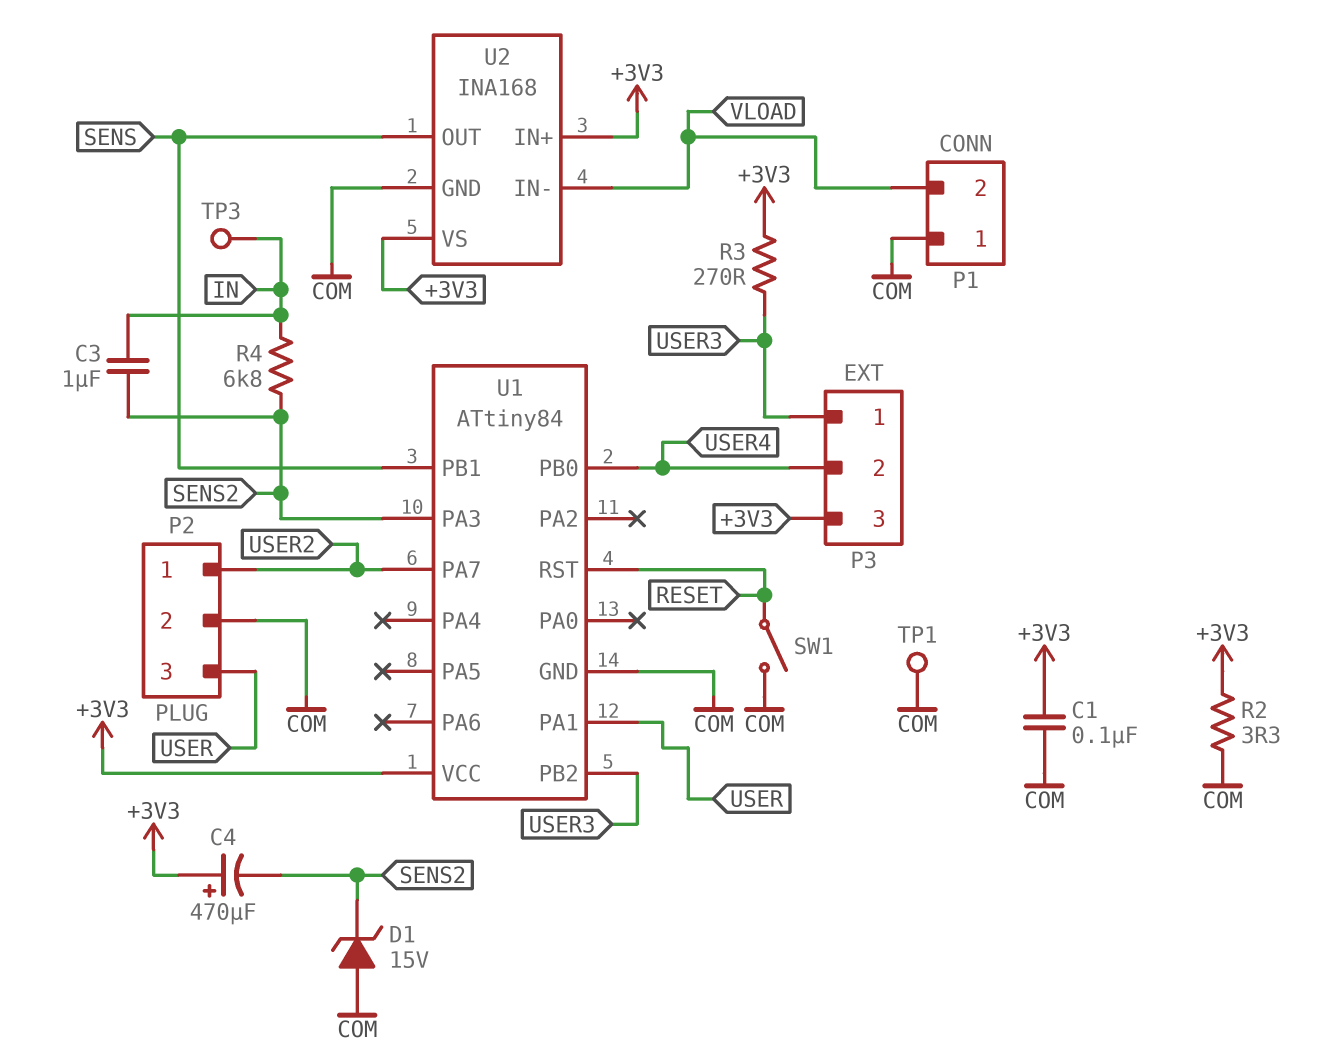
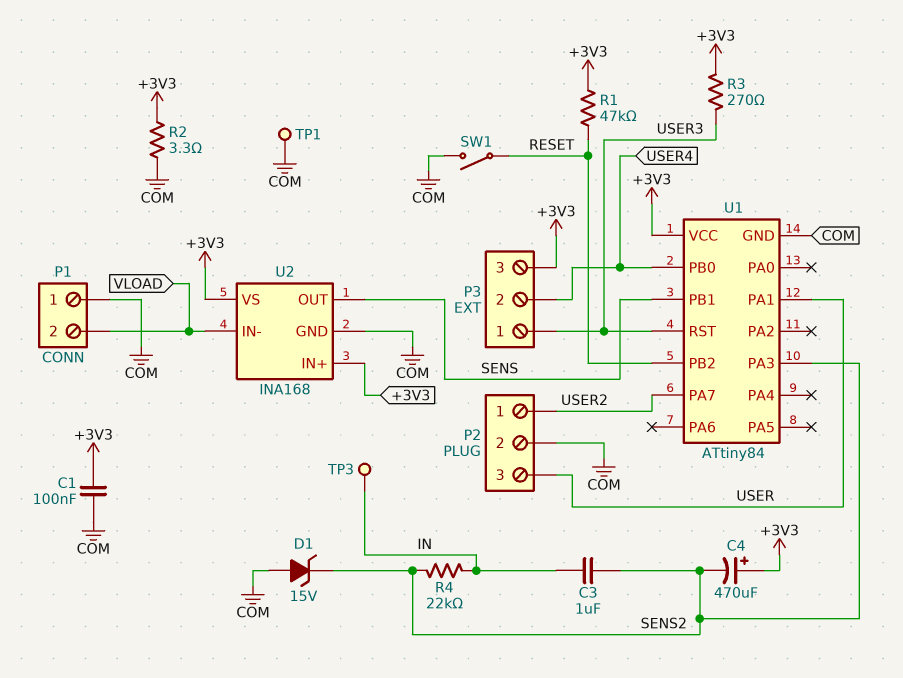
R1: none -> 47k (+3V3, RESET)
R4: 6.8k (IN, SENS2) -> 22k (IN, SENS2)
U1 pin PB2: USER3 -> RESET
U1 pin RST: RESET -> USER3

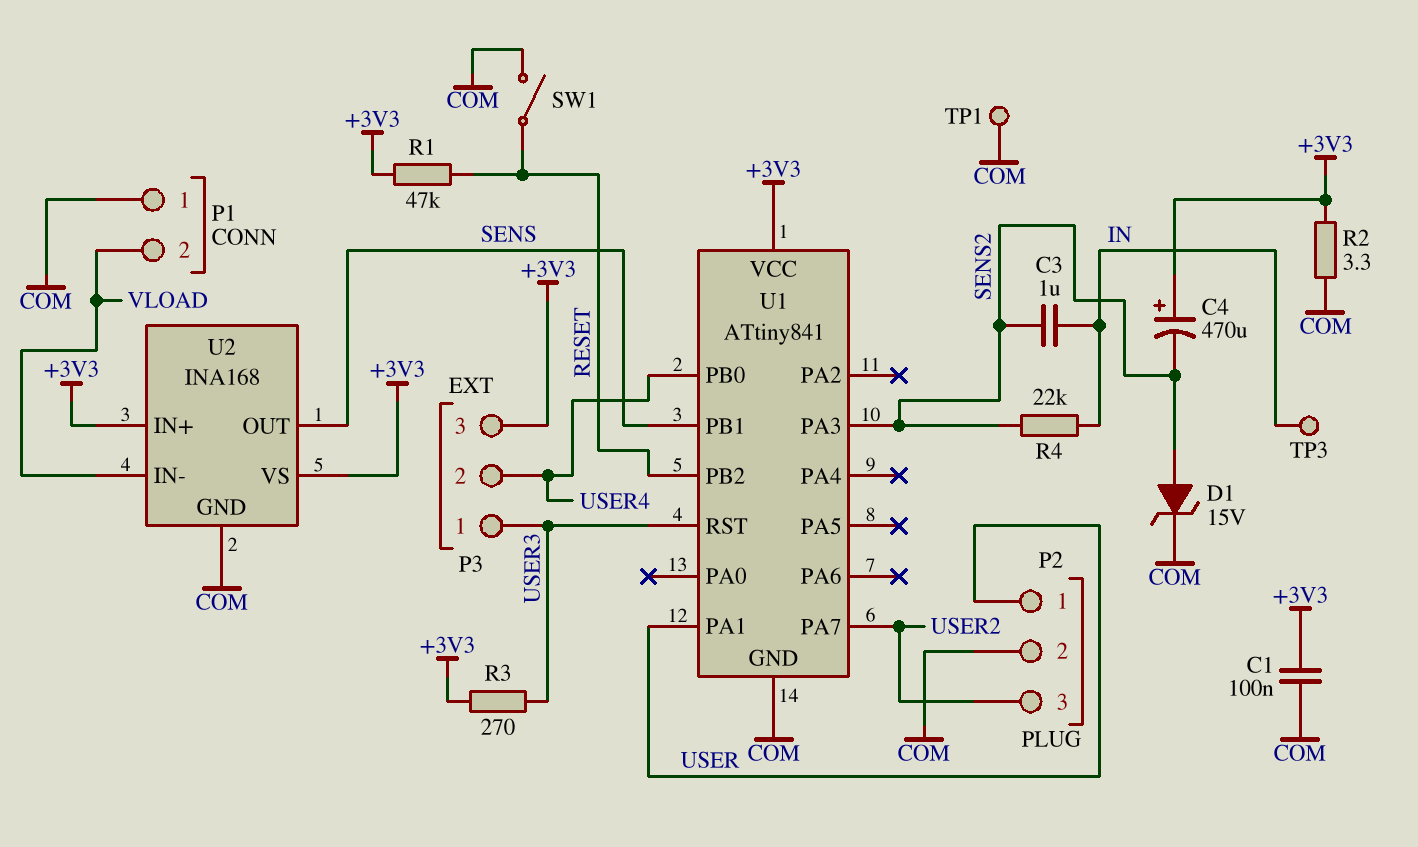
D1: zener 15V (A COM, K SENS2) -> zener 15V (A SENS2, K COM)
P2 pin 1: USER2 -> USER
P2 pin 3: USER -> USER2
U1: ATtiny84 -> ATtiny841

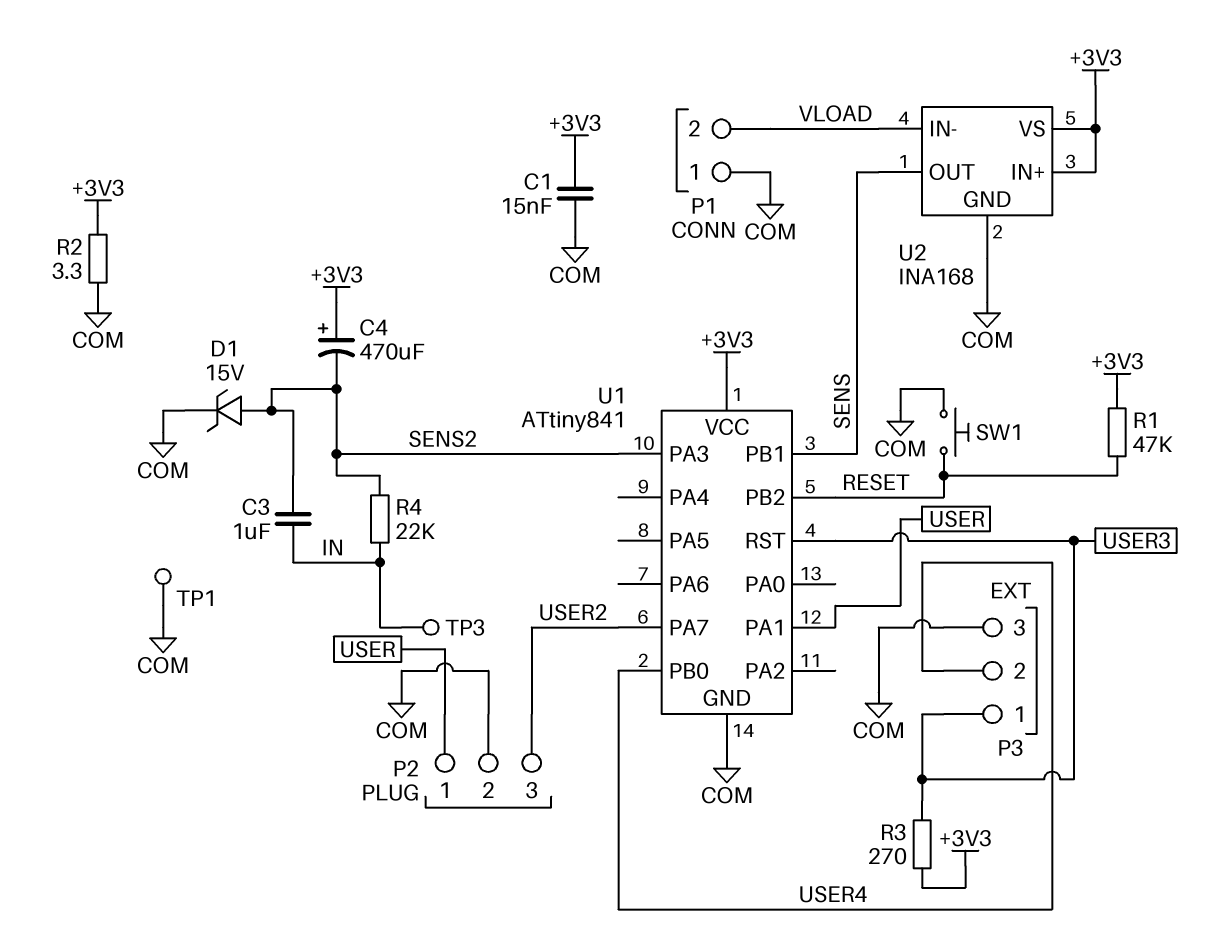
C1: 100nF (+3V3, COM) -> 15nF (+3V3, COM)
P3 pin 3: +3V3 -> COM
SW1: switch (COM, RESET) -> button (COM, RESET)

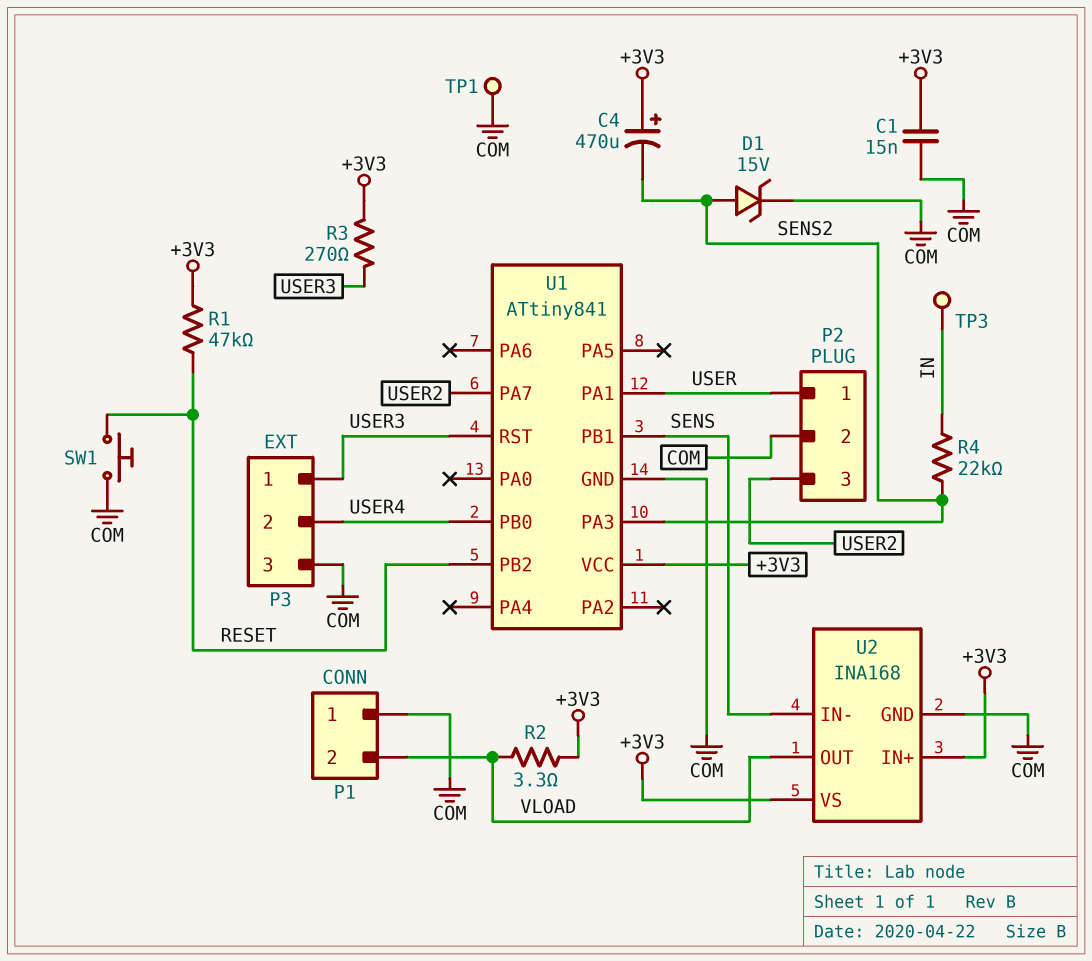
C3: 1uF (IN, SENS2) -> none
R2: 3.3 (+3V3, COM) -> 3.3 (+3V3, VLOAD)
U2 pin IN-: VLOAD -> SENS
U2 pin OUT: SENS -> VLOAD

